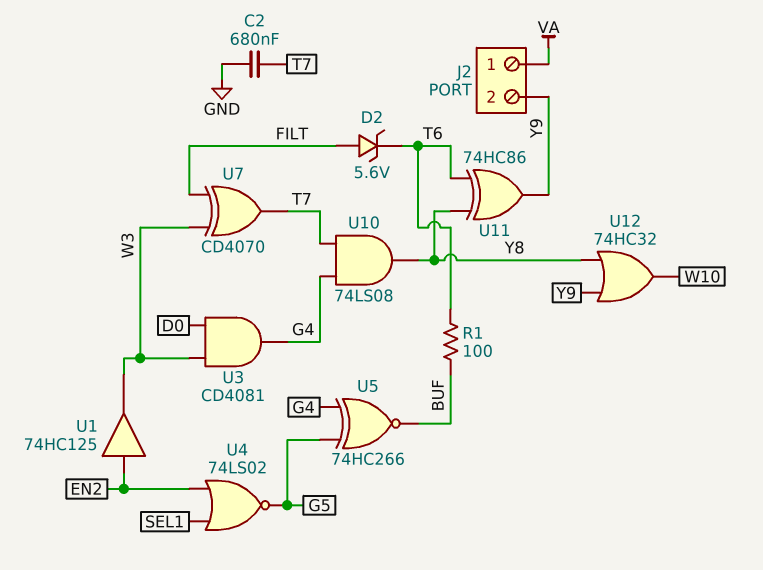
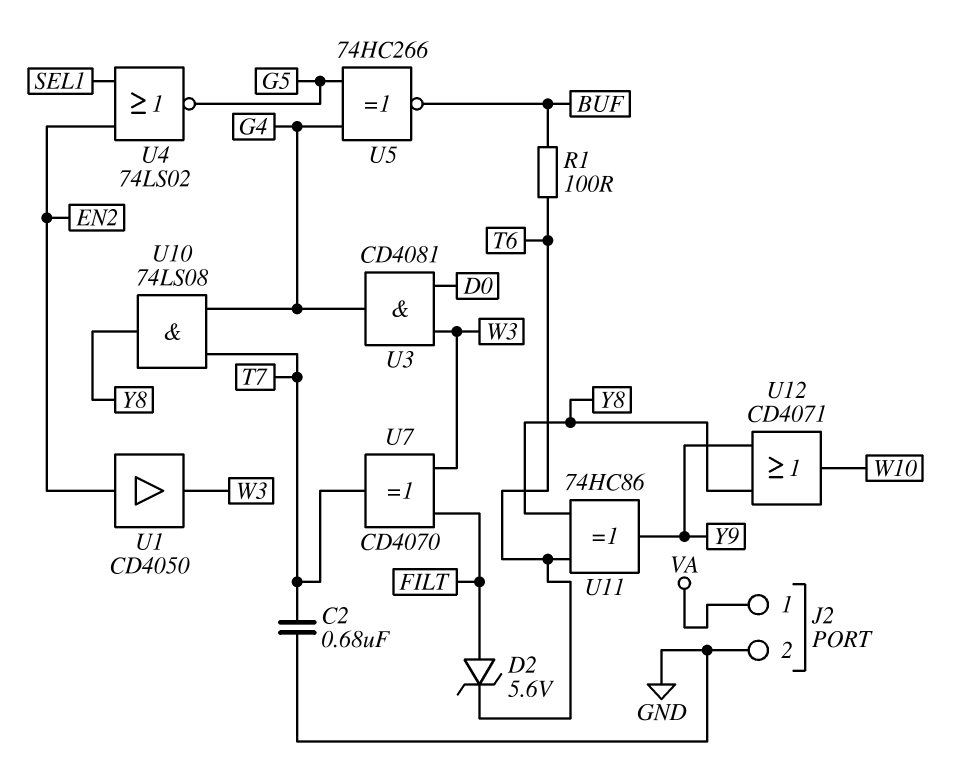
J2 pin 2: Y9 -> GND
U1: buffer 74HC125 (in EN2, out W3) -> buffer CD4050 (in EN2, out W3)
U12: OR 74HC32 (in Y8, in Y9, out W10) -> OR CD4071 (in Y8, in Y9, out W10)

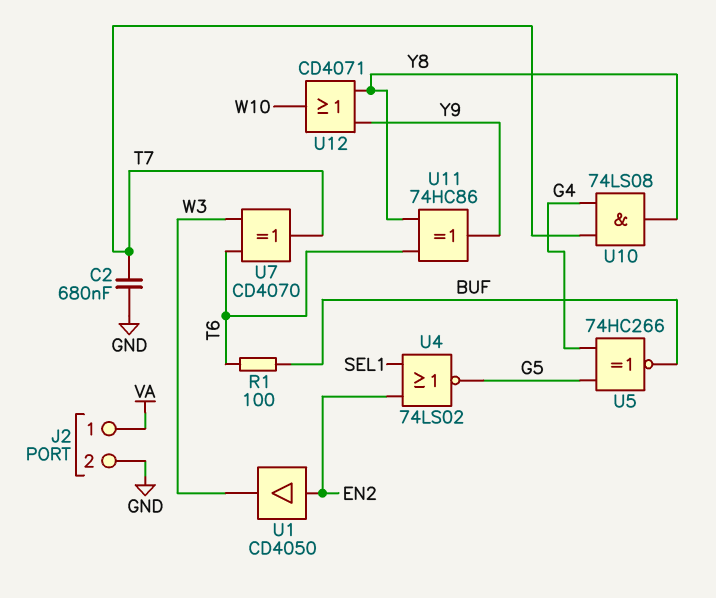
D2: zener 5.6V (A FILT, K T6) -> none
U3: AND CD4081 (in D0, in W3, out G4) -> none
U7: XOR CD4070 (in FILT, in W3, out T7) -> XOR CD4070 (in T6, in W3, out T7)

